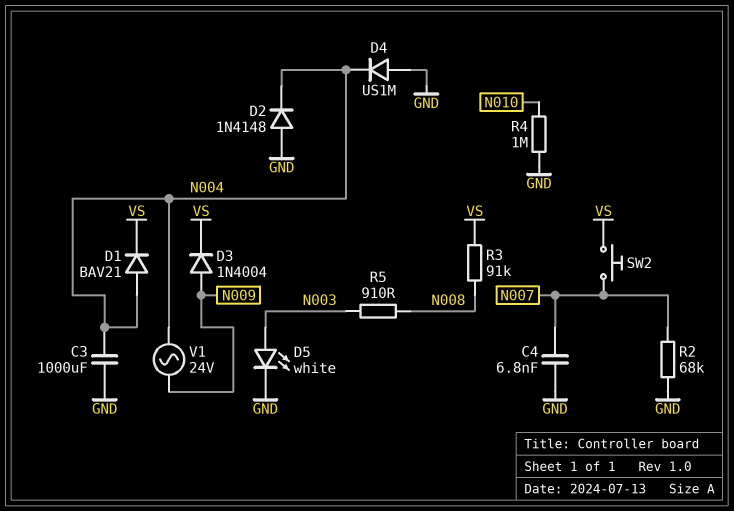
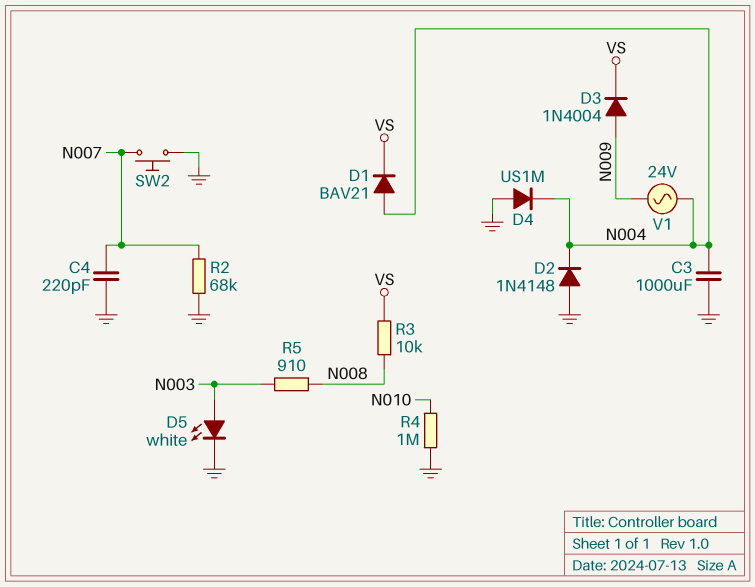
C4: 6.8nF (GND, N007) -> 220pF (GND, N007)
R3: 91k (N008, VS) -> 10k (N008, VS)
SW2: button (N007, VS) -> button (GND, N007)

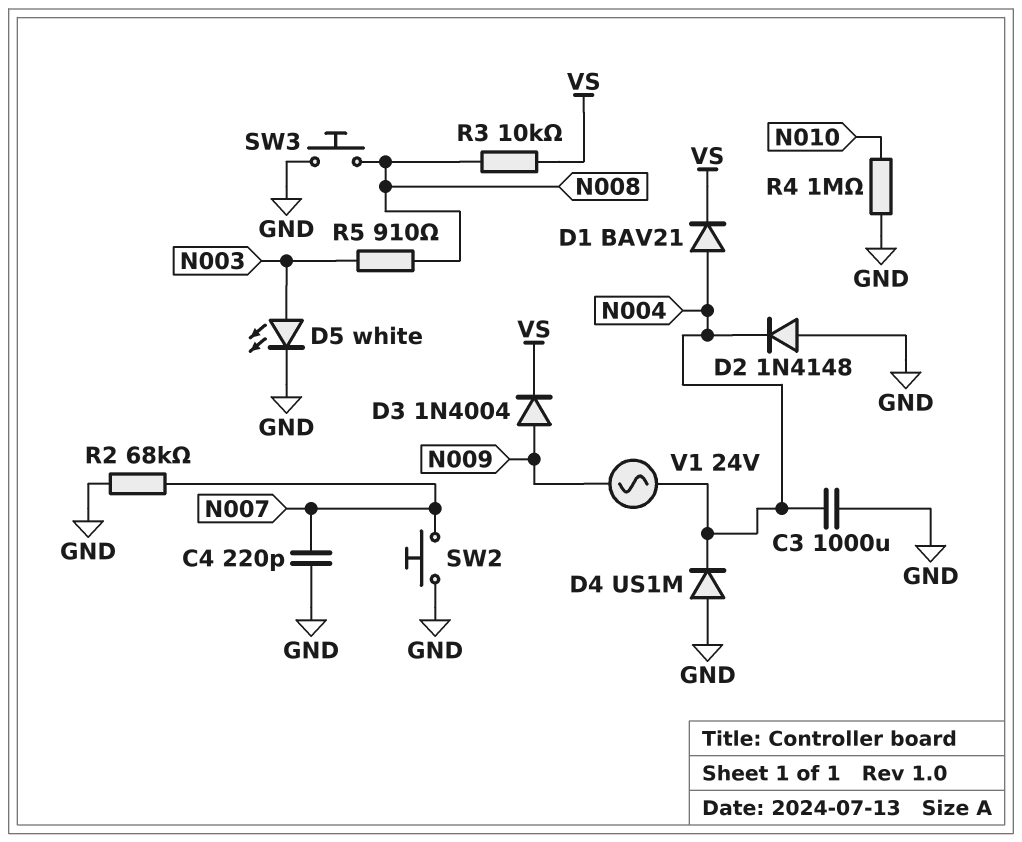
SW3: none -> button (GND, N008)

